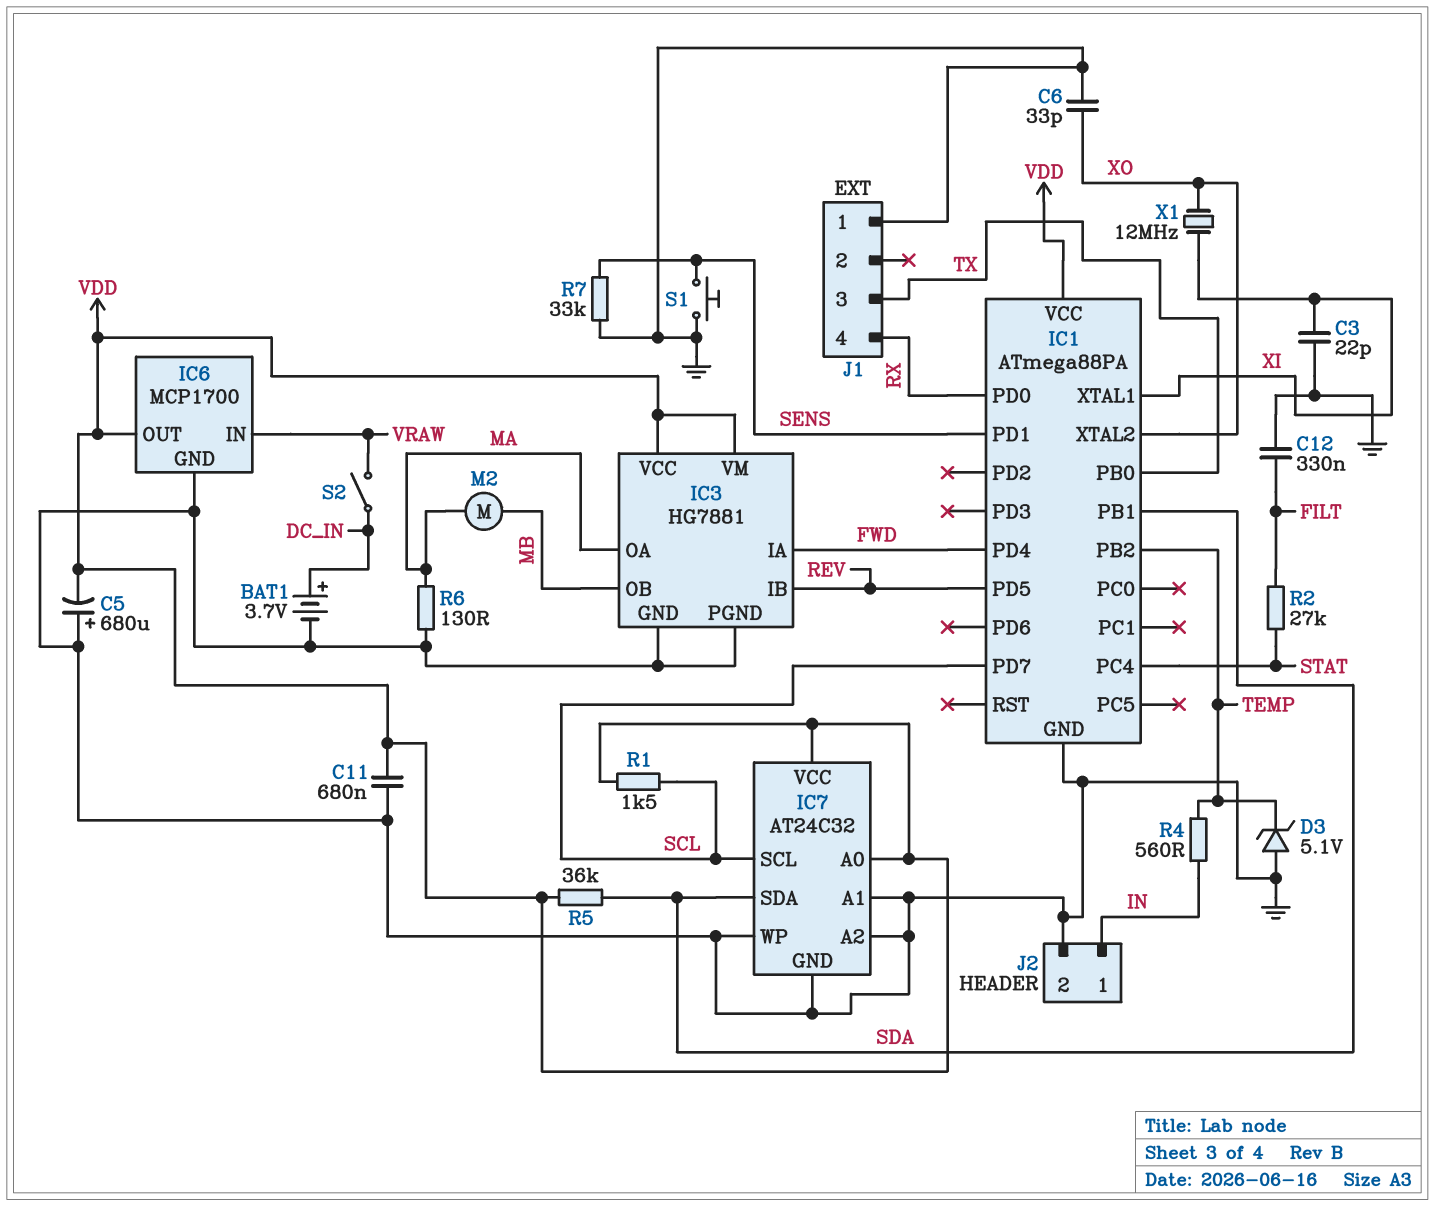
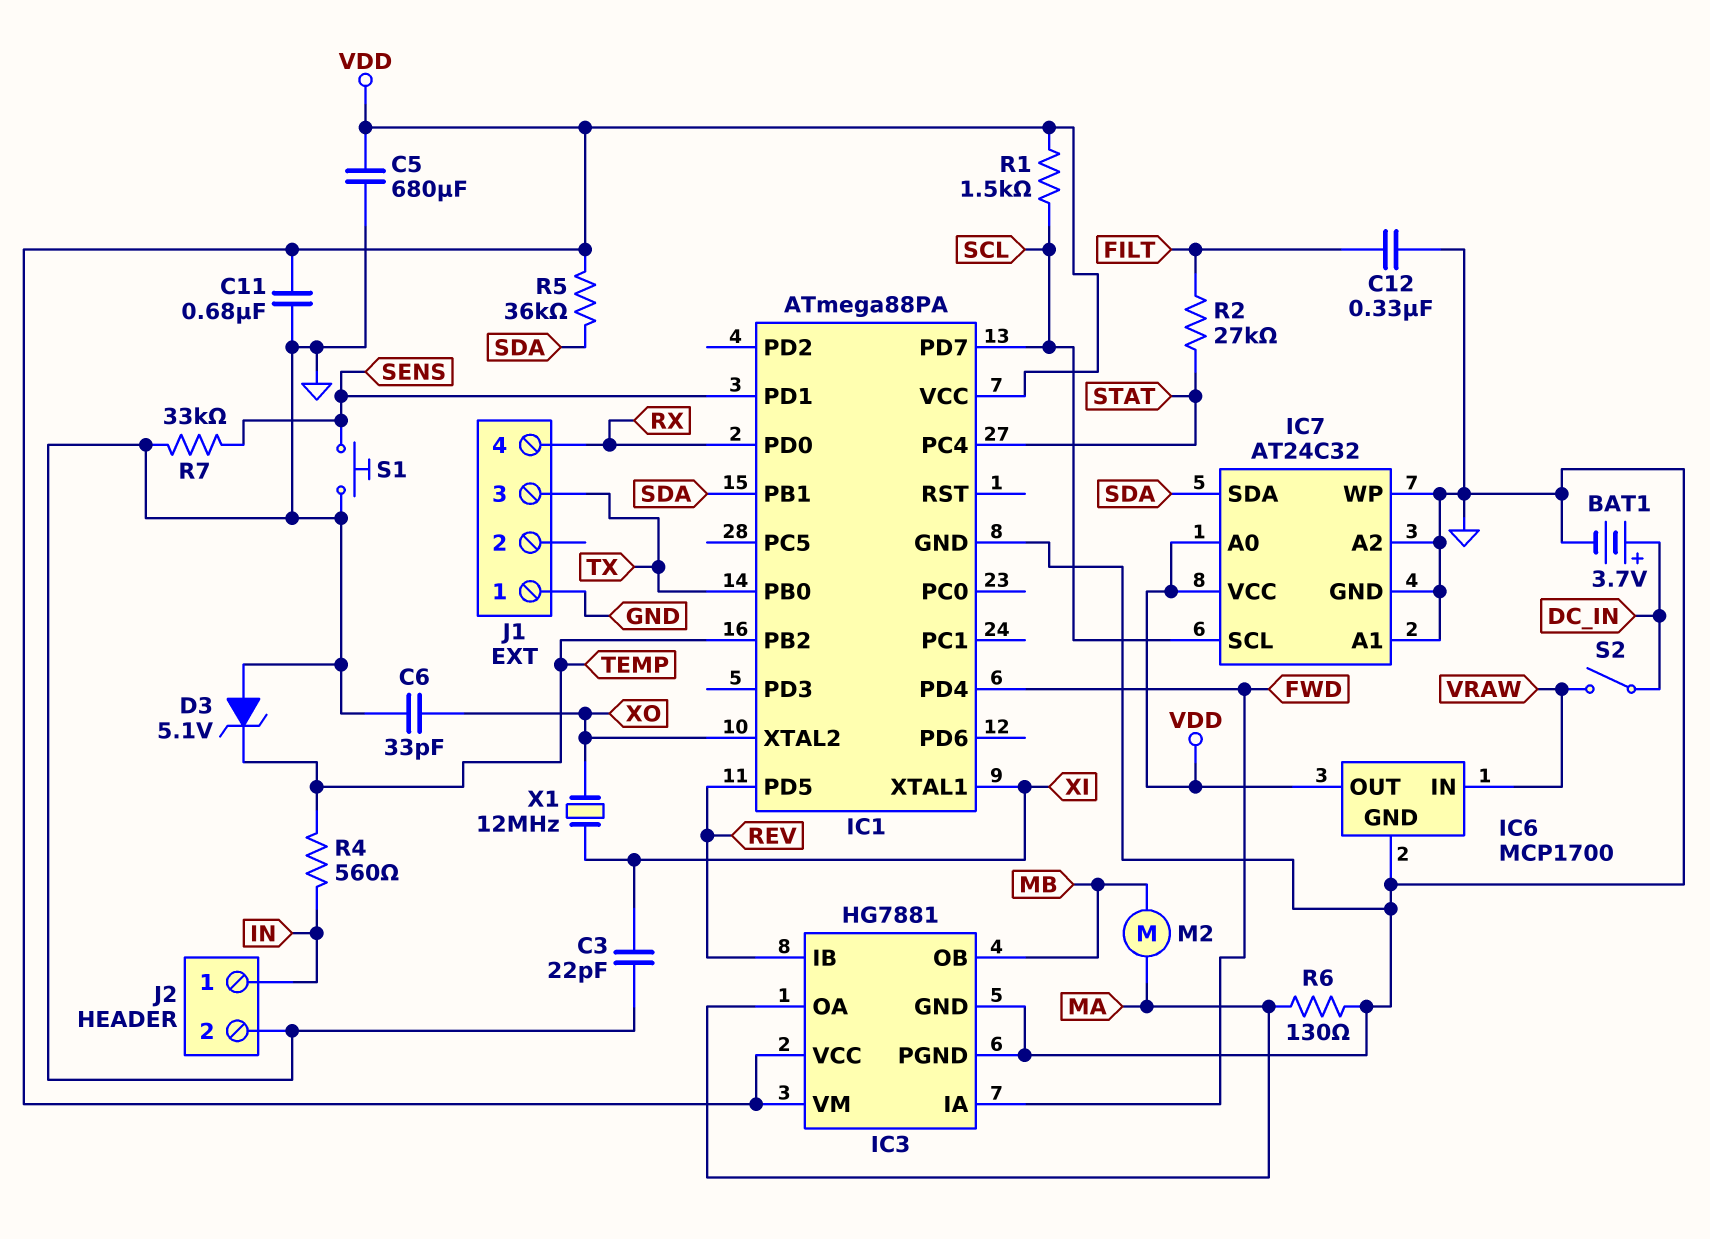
C5: 680uF (plus GND, minus VDD) -> 680uF (GND, VDD)

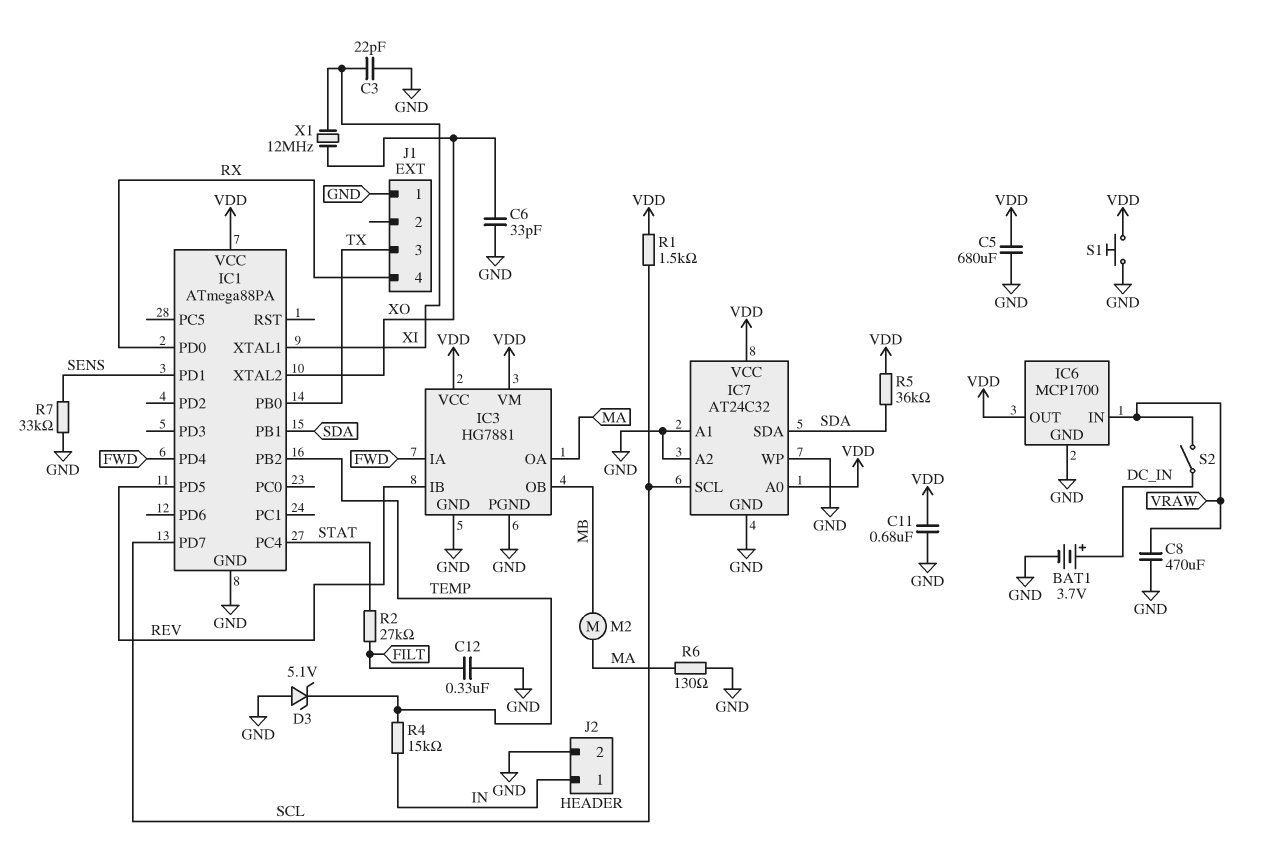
C8: none -> 470uF (GND, VRAW)
R4: 560 (IN, TEMP) -> 15k (IN, TEMP)
S1: button (GND, SENS) -> button (GND, VDD)

